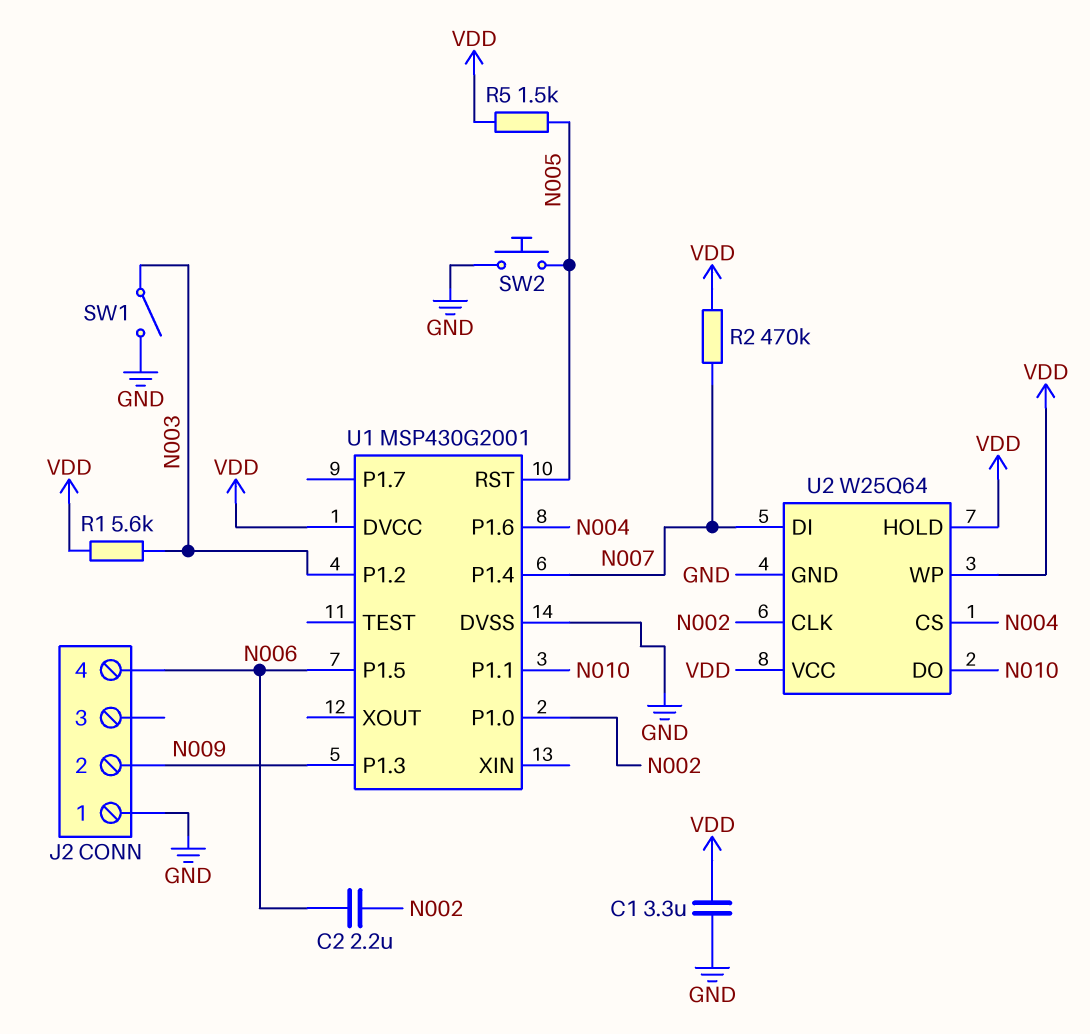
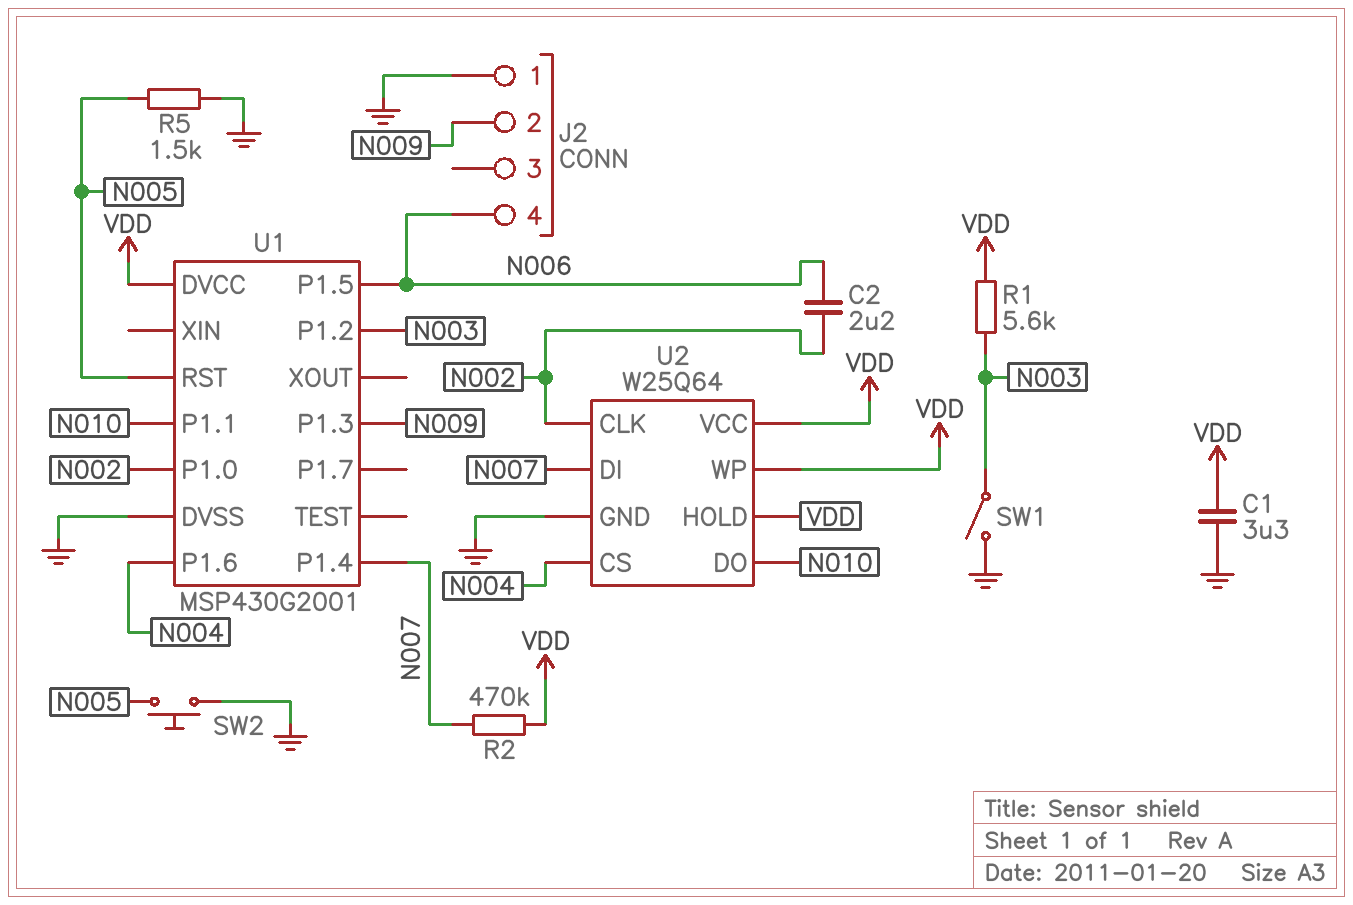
R5: 1.5k (N005, VDD) -> 1.5k (GND, N005)

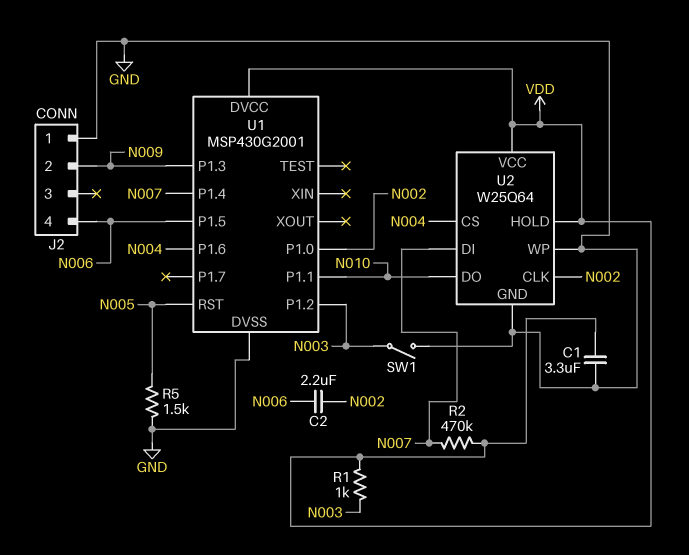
R1: 5.6k (N003, VDD) -> 1k (N003, VDD)
SW2: button (GND, N005) -> none
U2 pin WP: VDD -> GND

